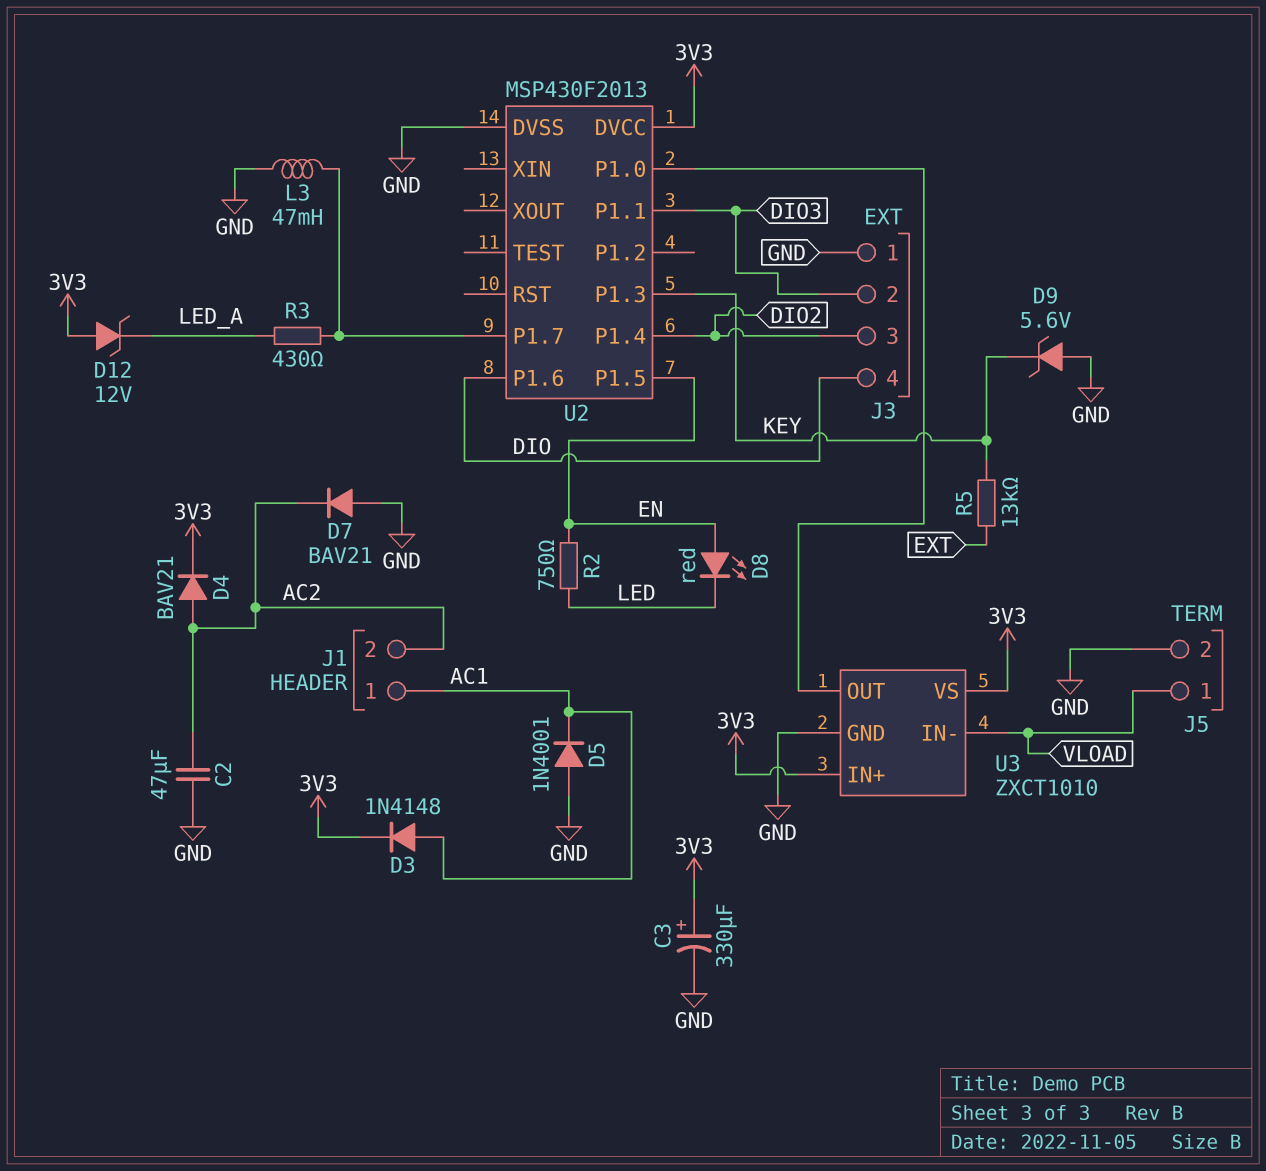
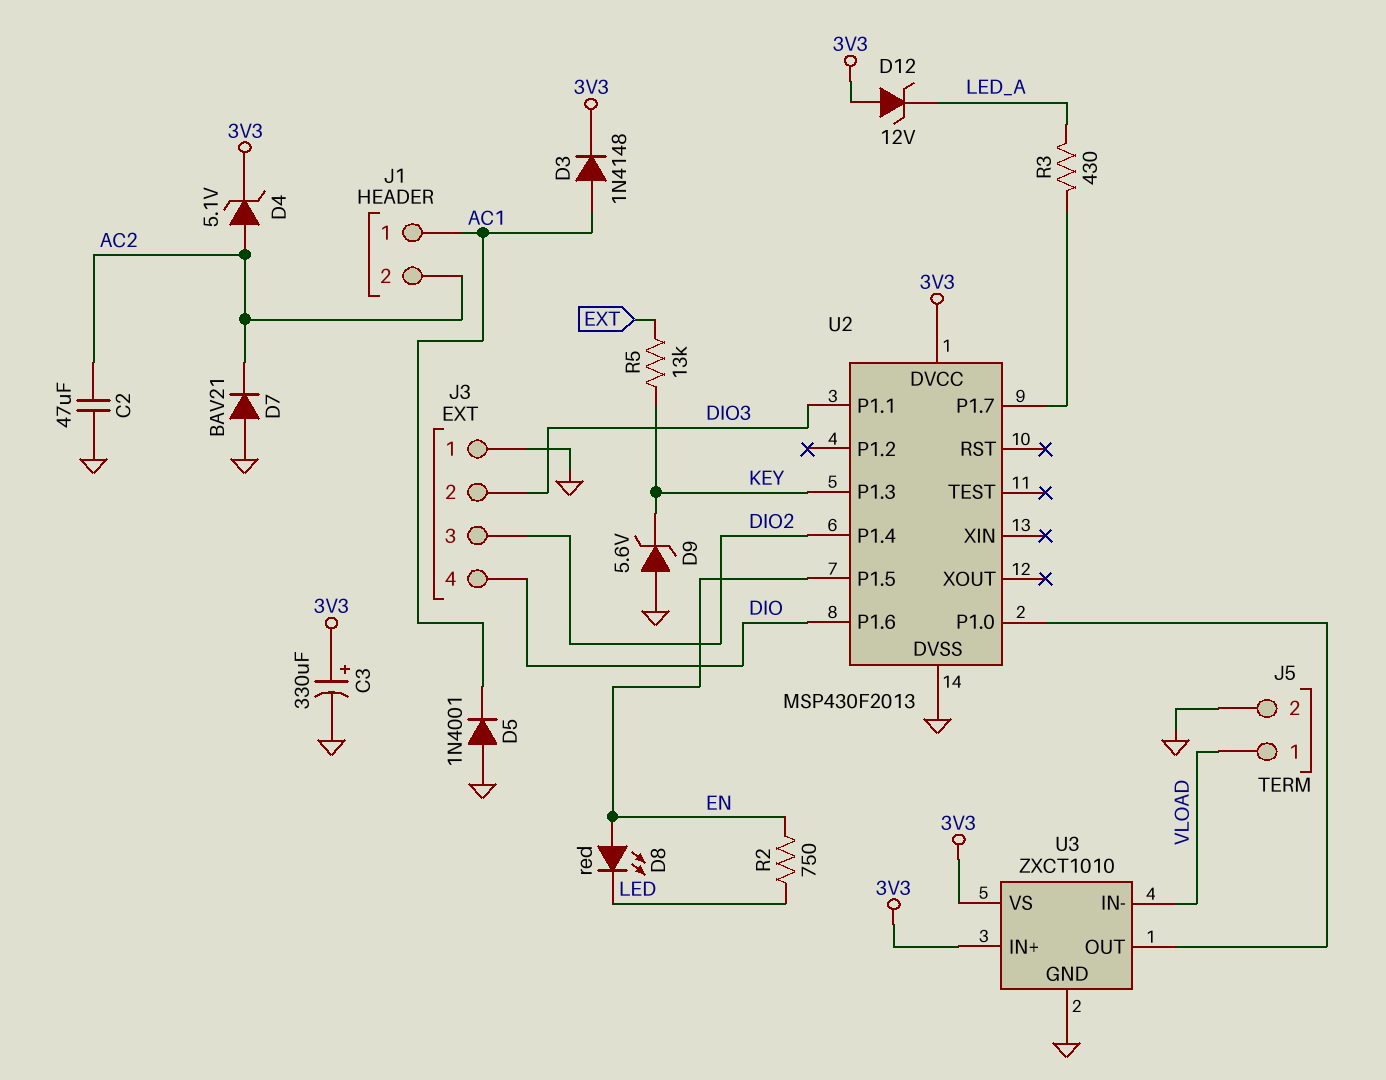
D4: diode BAV21 (A AC2, K 3V3) -> zener 5.1V (A AC2, K 3V3)
L3: 47mH (GND, U2/P1.7) -> none

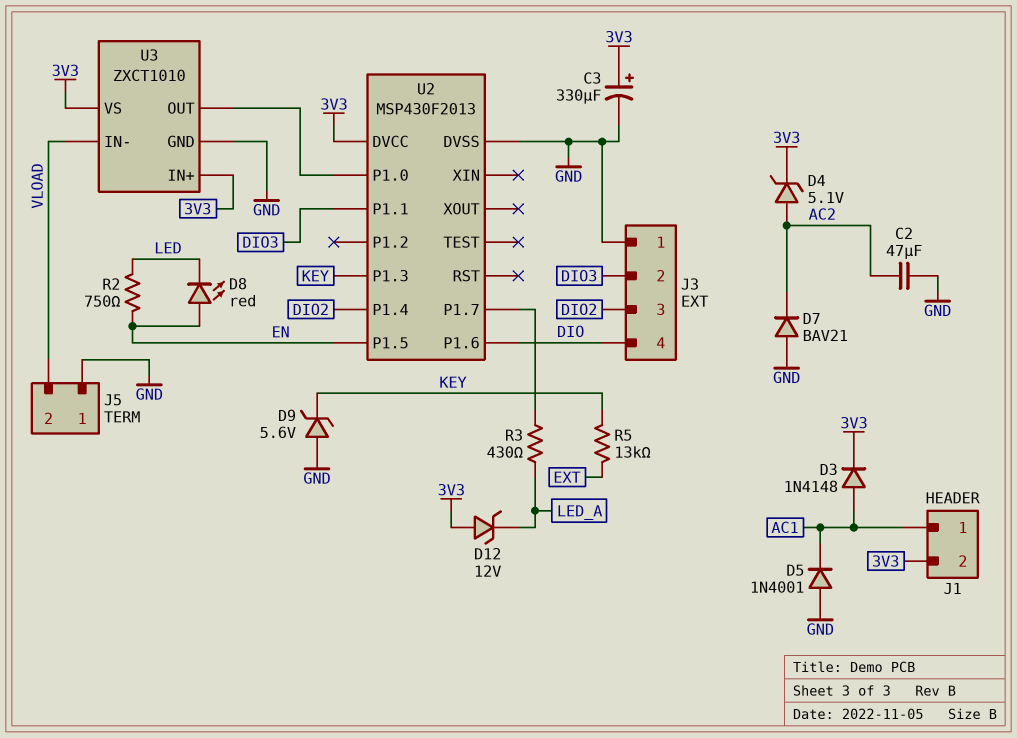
J1 pin 2: AC2 -> 3V3
J5 pin 1: VLOAD -> GND
J5 pin 2: GND -> VLOAD

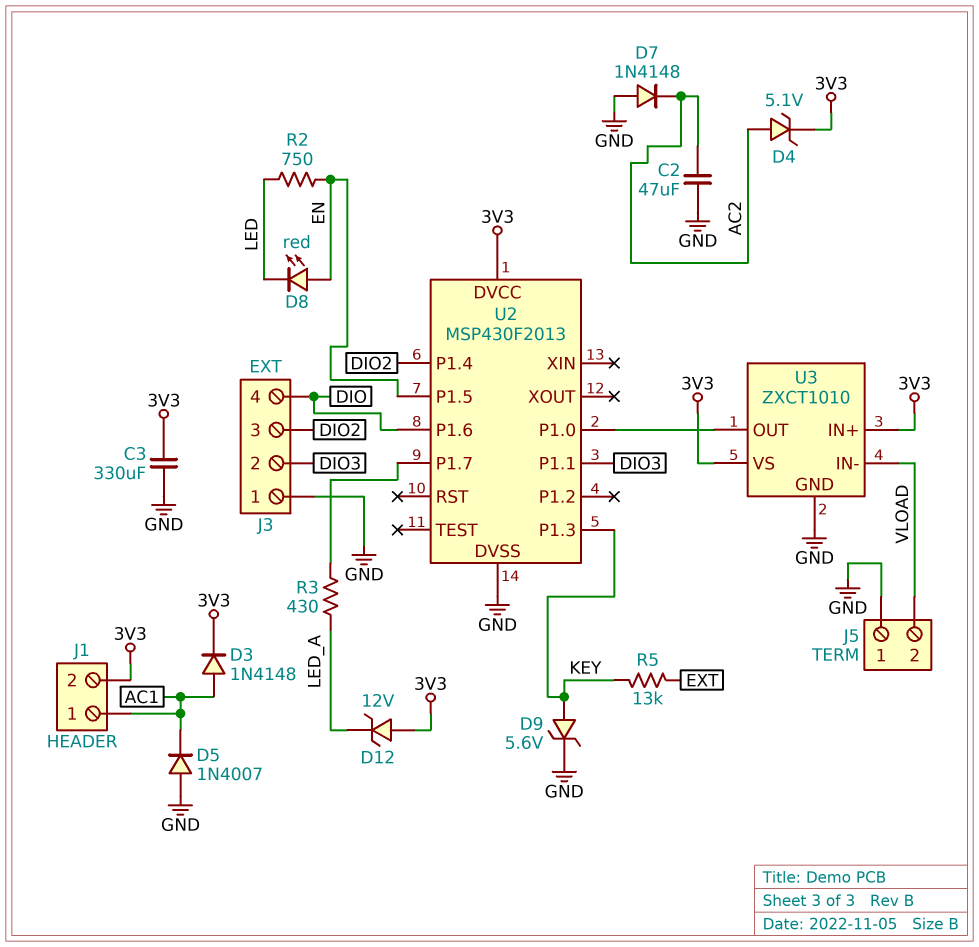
C3: 330uF (plus 3V3, minus GND) -> 330uF (3V3, GND)
D5: diode 1N4001 (A GND, K AC1) -> diode 1N4007 (A GND, K AC1)
D7: diode BAV21 (A GND, K AC2) -> diode 1N4148 (A GND, K AC2)
D9: zener 5.6V (A GND, K KEY) -> zener 5.6V (A KEY, K GND)

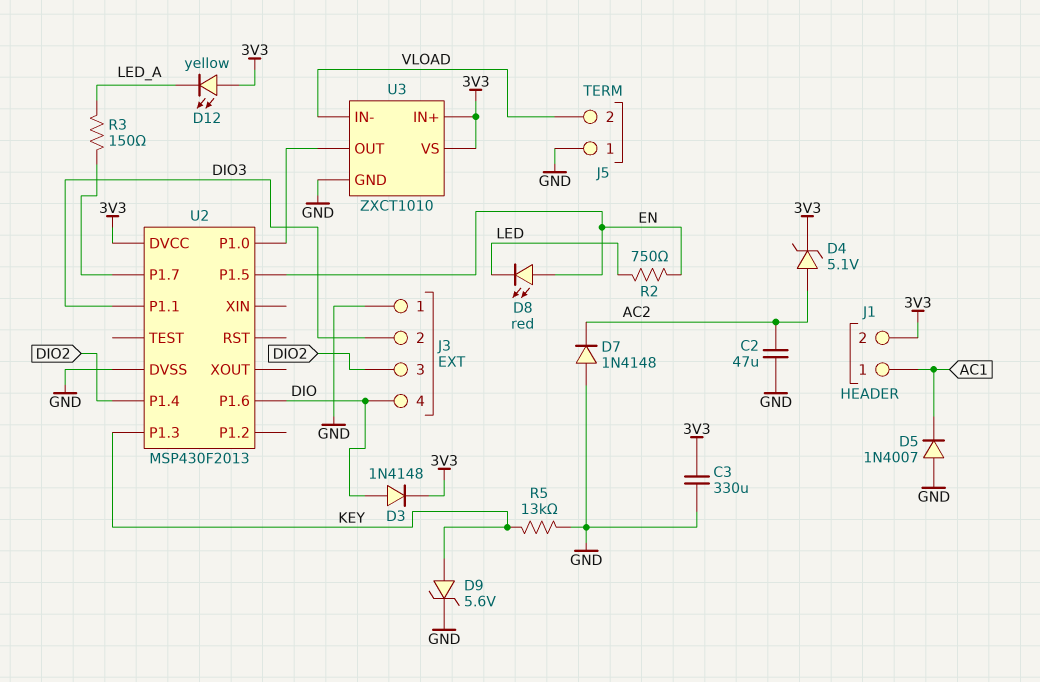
D3: diode 1N4148 (A AC1, K 3V3) -> diode 1N4148 (A DIO, K 3V3)
D12: zener 12V (A 3V3, K LED_A) -> LED yellow (A 3V3, K LED_A)
R3: 430 (LED_A, U2/P1.7) -> 150 (LED_A, U2/P1.7)
R5: 13k (EXT, KEY) -> 13k (GND, KEY)

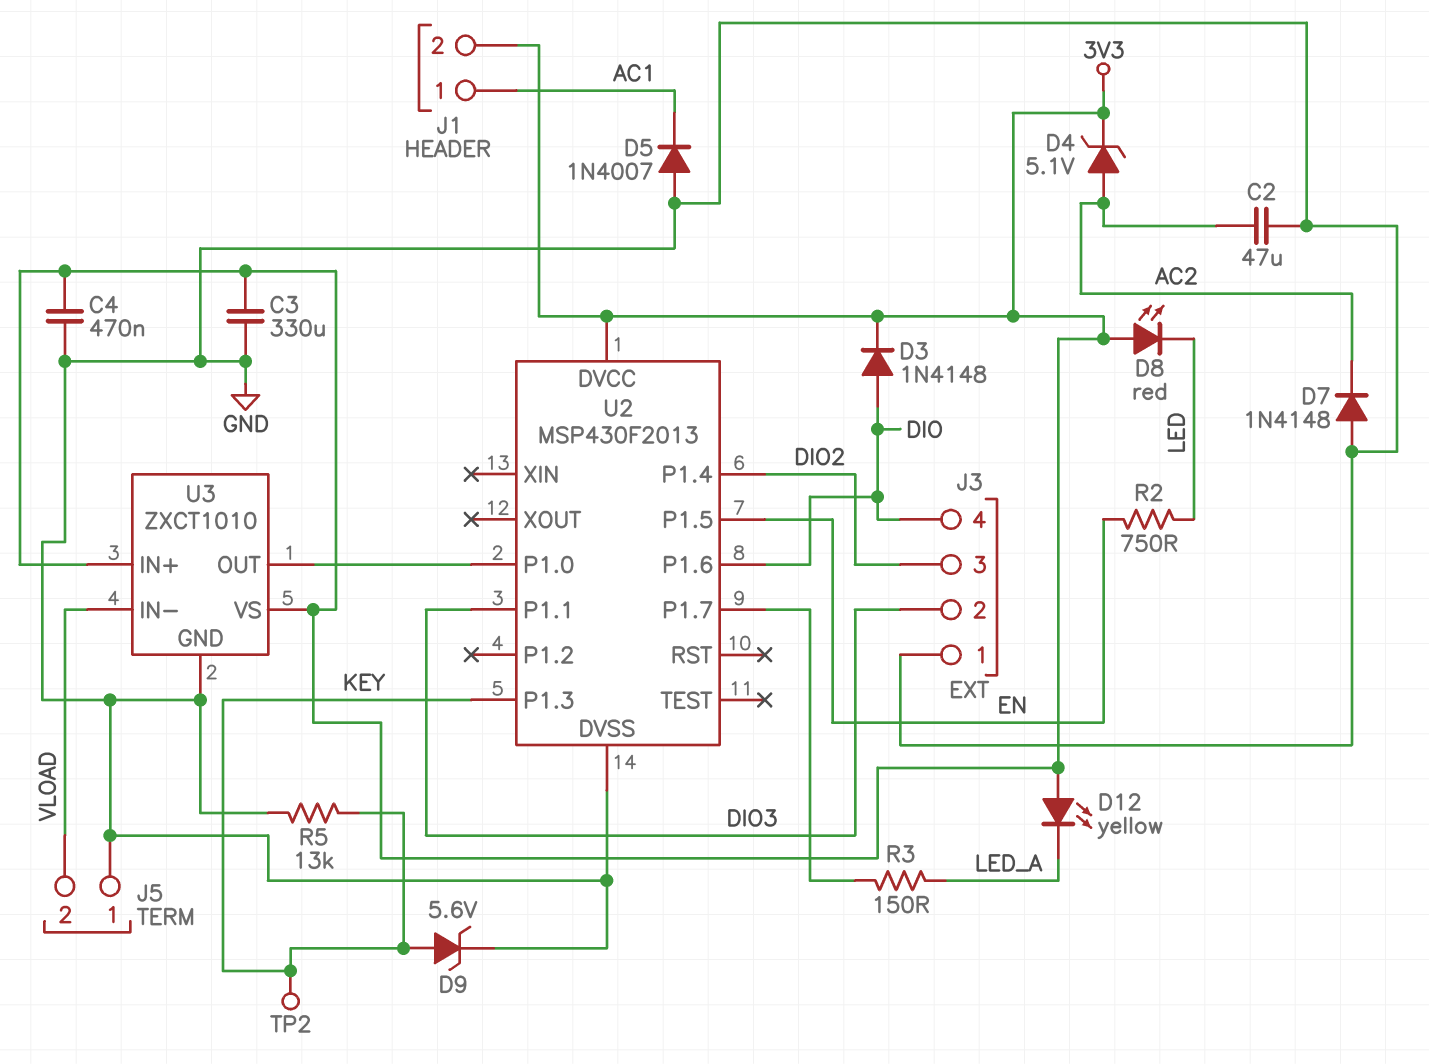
C4: none -> 470nF (3V3, GND)
D8: LED red (A EN, K LED) -> LED red (A 3V3, K LED)
TP2: none -> test point (KEY)

